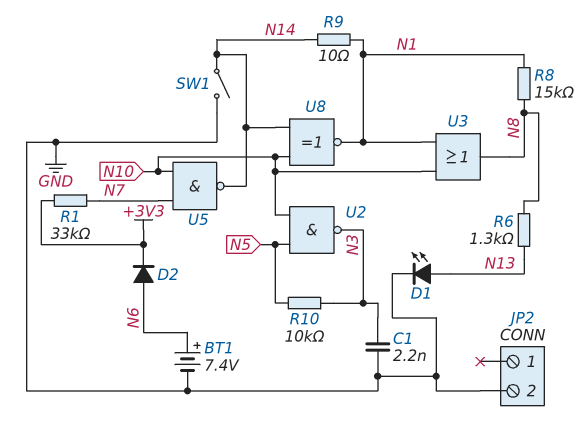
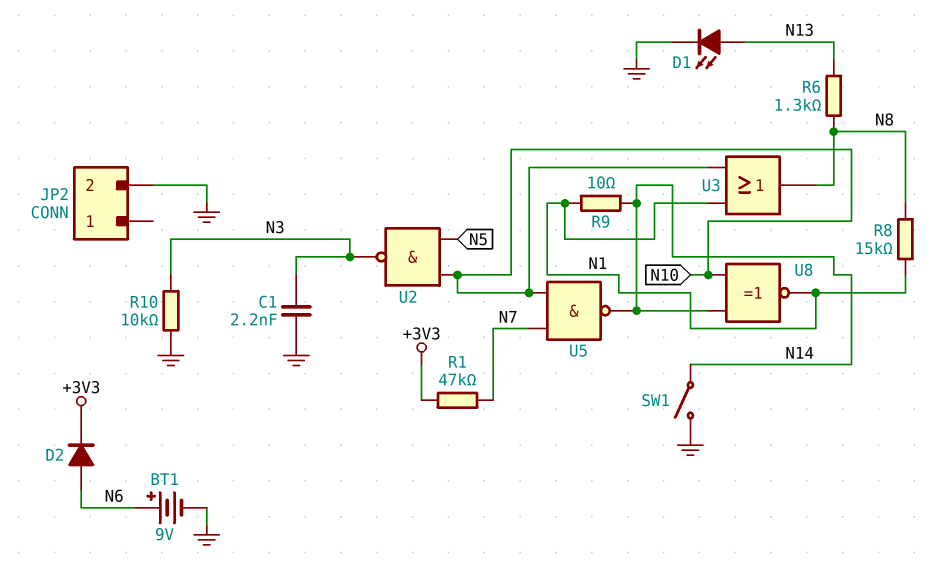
BT1: 7.4V (plus N6, minus GND) -> 9V (plus N6, minus GND)
R1: 33k (+3V3, N7) -> 47k (+3V3, N7)
R10: 10k (N3, N5) -> 10k (GND, N3)

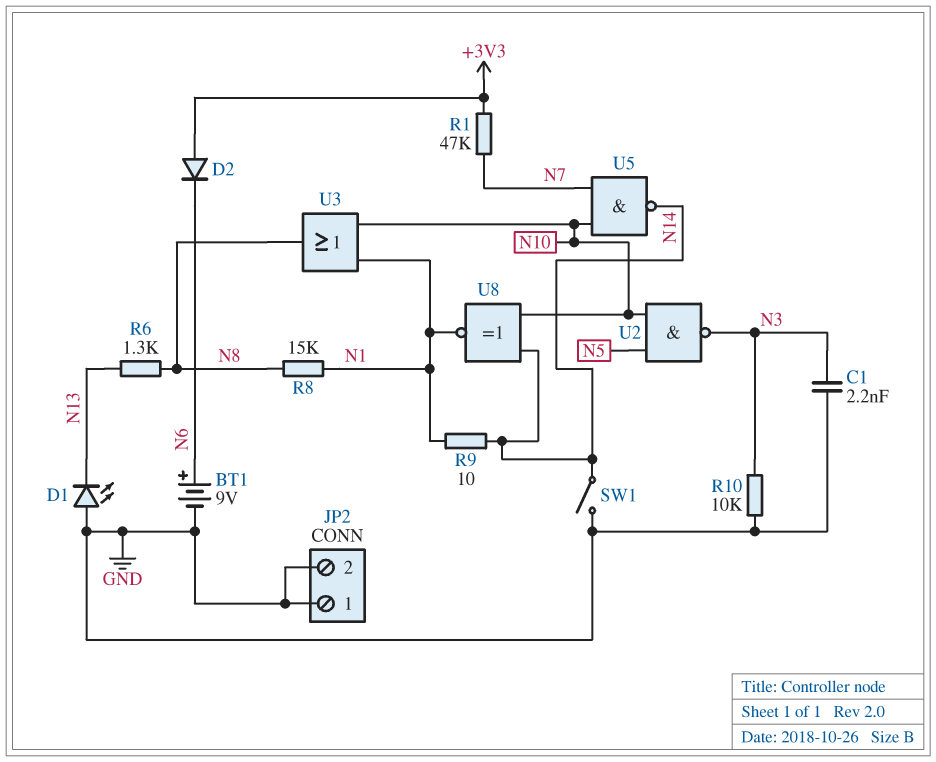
D1: LED (A N13, K GND) -> LED (A GND, K N13)
D2: diode (A N6, K +3V3) -> diode (A +3V3, K N6)
JP2 pin 1: none -> GND

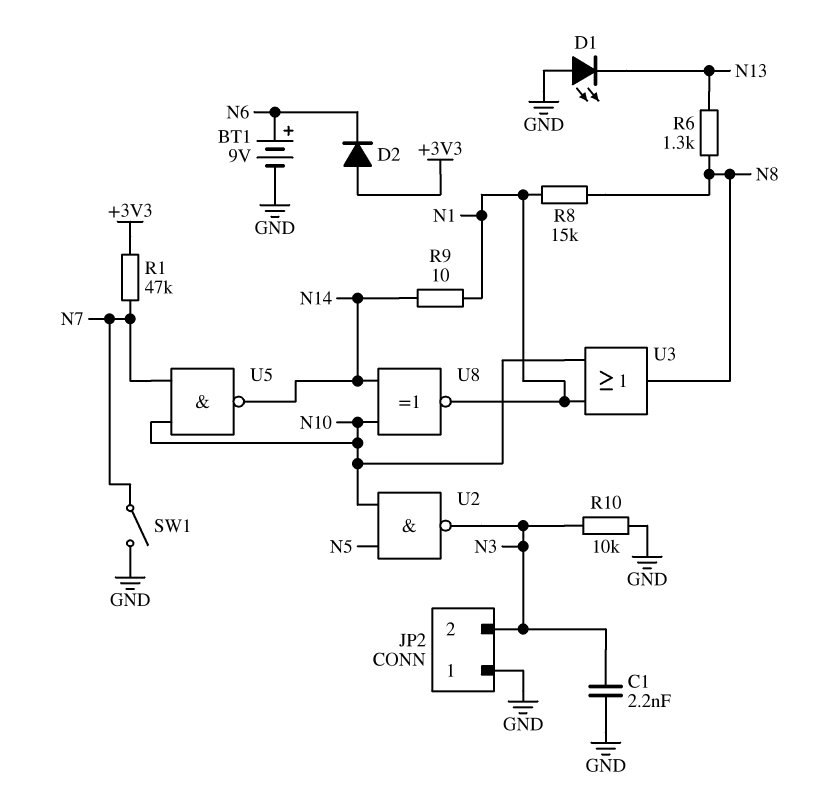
JP2 pin 2: GND -> N3
SW1: switch (GND, N14) -> switch (GND, N7)

